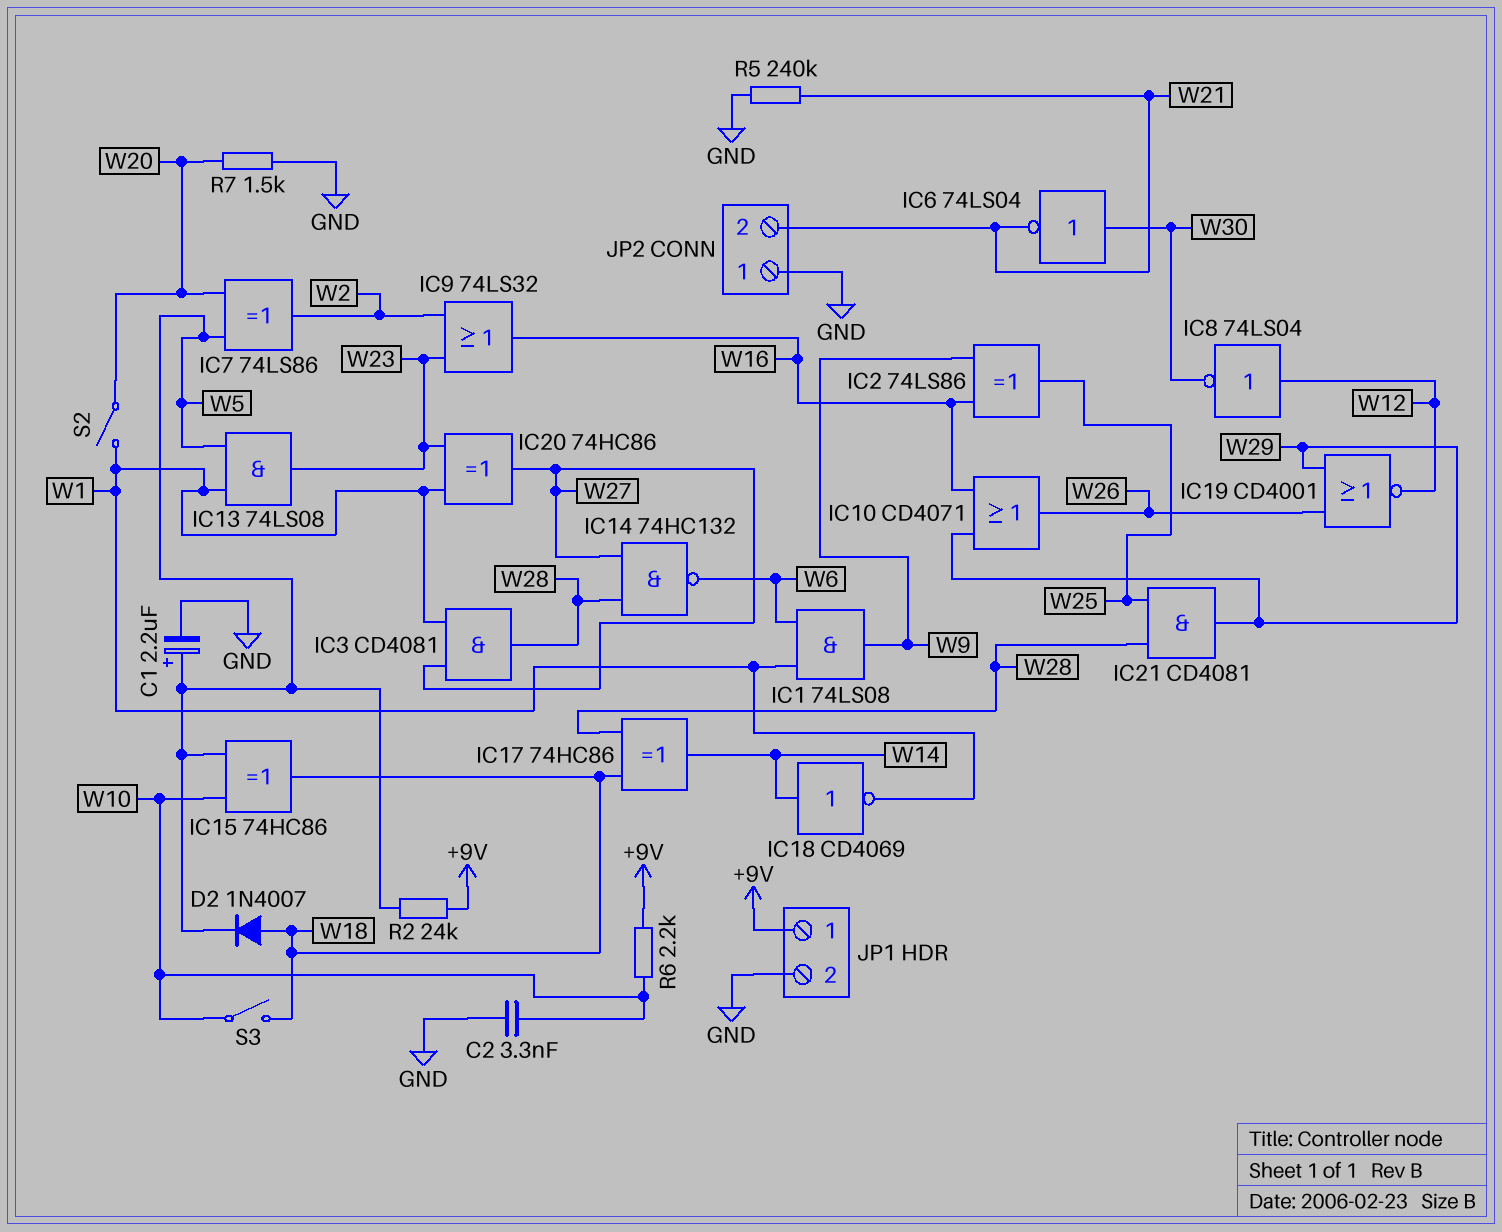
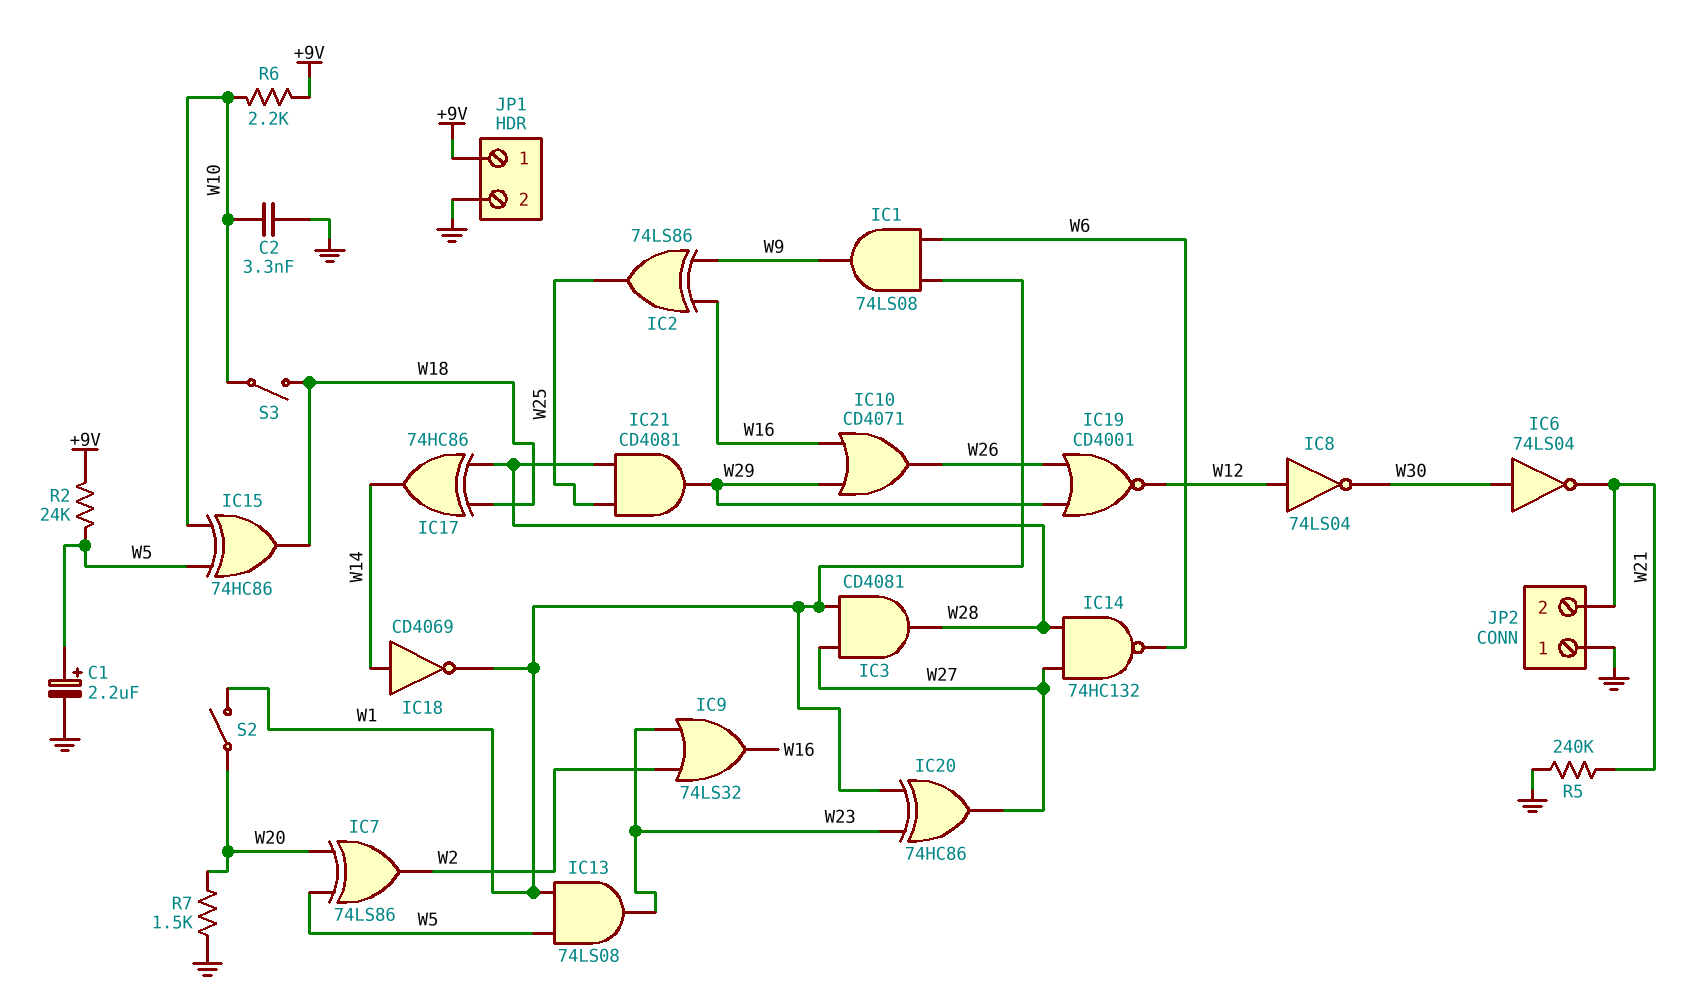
D2: diode 1N4007 (A W18, K W5) -> none

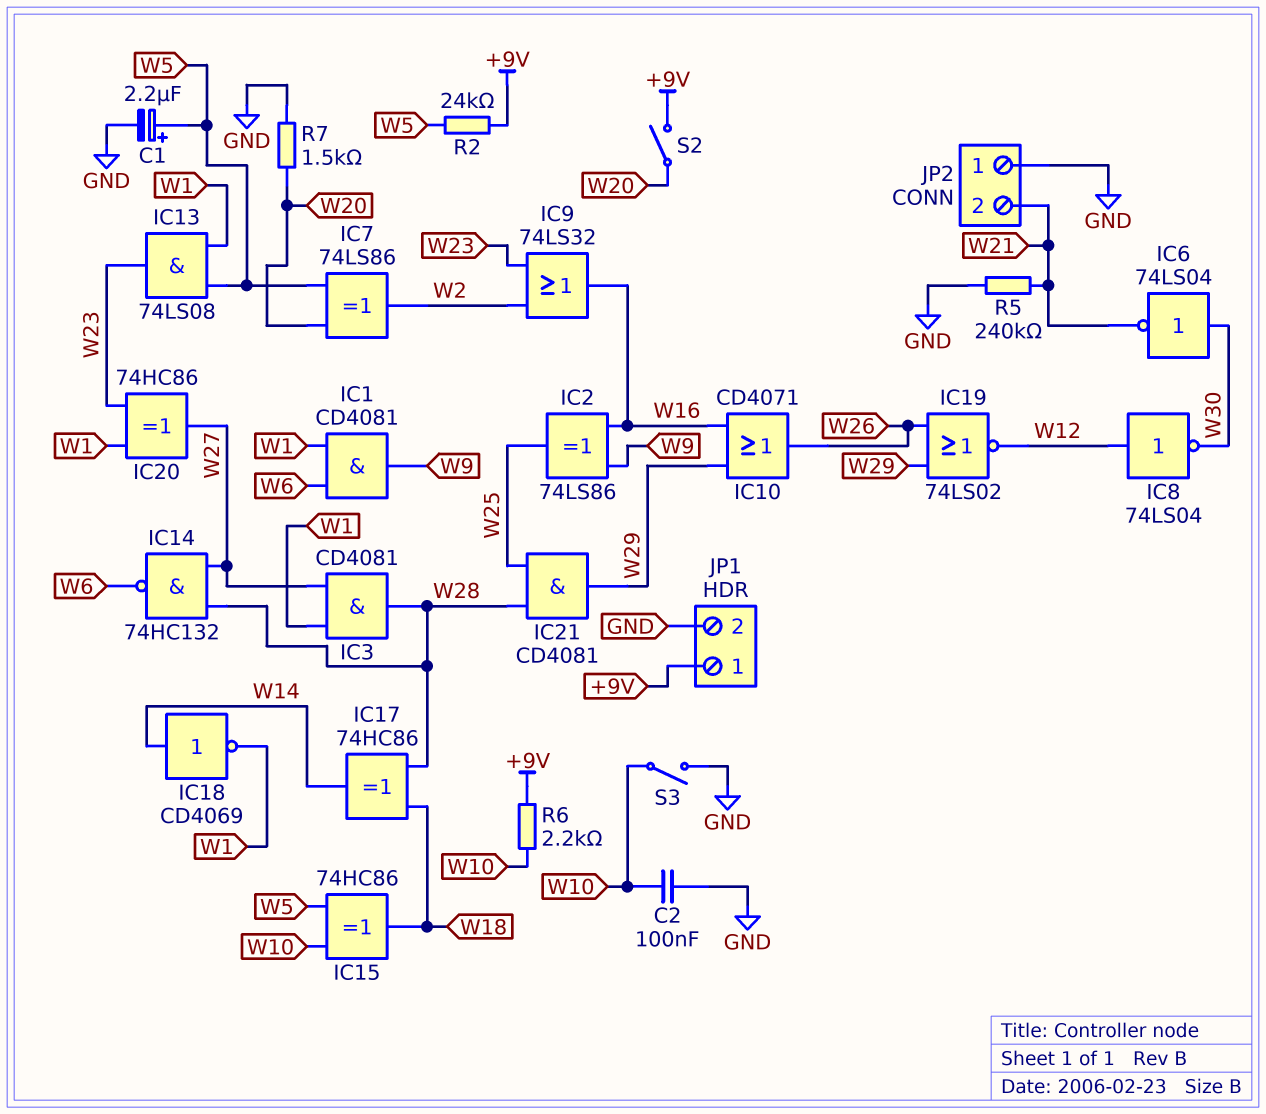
C2: 3.3nF (GND, W10) -> 100nF (GND, W10)
IC1: AND 74LS08 (in W1, in W6, out W9) -> AND CD4081 (in W1, in W6, out W9)
IC19: NOR CD4001 (in W26, in W29, out W12) -> NOR 74LS02 (in W26, in W29, out W12)
S2: switch (W1, W20) -> switch (+9V, W20)
S3: switch (W10, W18) -> switch (GND, W10)

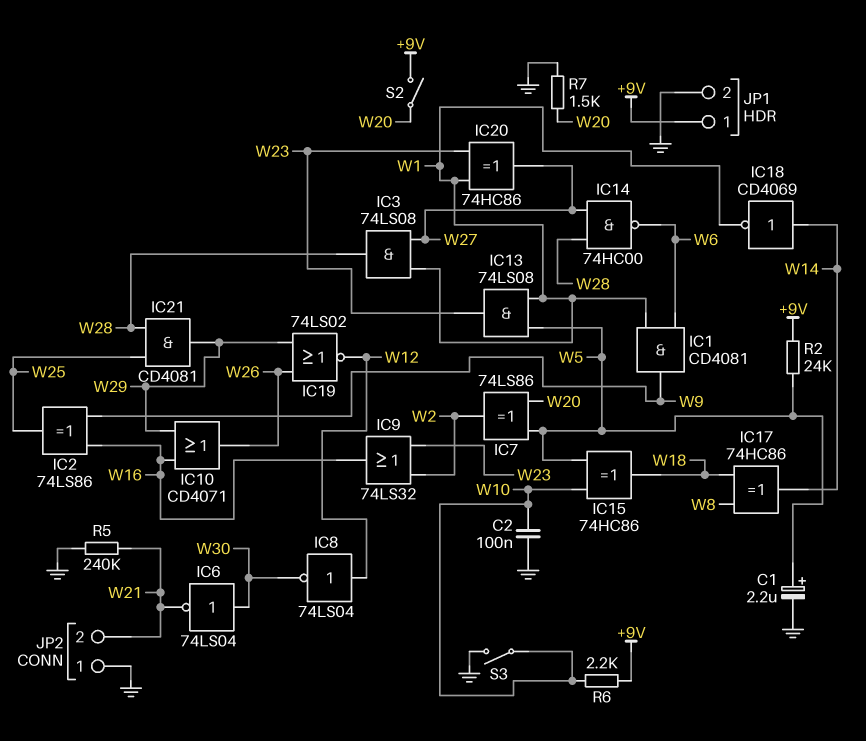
IC3: AND CD4081 (in W1, in W27, out W28) -> AND 74LS08 (in W1, in W27, out W28)
IC14: NAND 74HC132 (in W27, in W28, out W6) -> NAND 74HC00 (in W27, in W28, out W6)
IC17: XOR 74HC86 (in W18, in W28, out W14) -> XOR 74HC86 (in W8, in W18, out W14)

